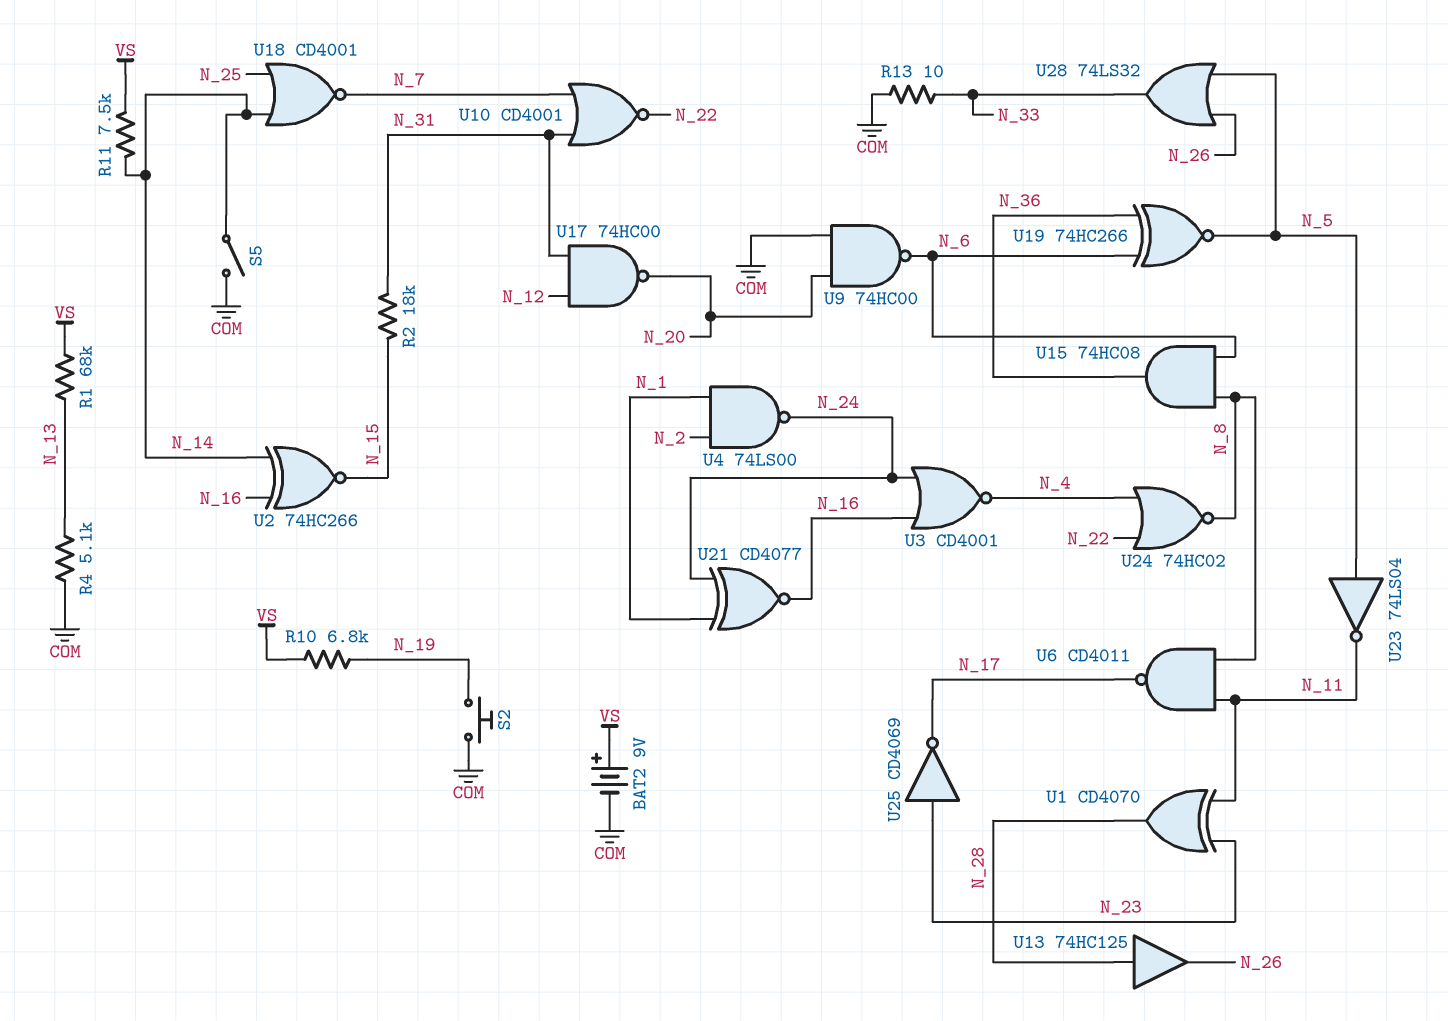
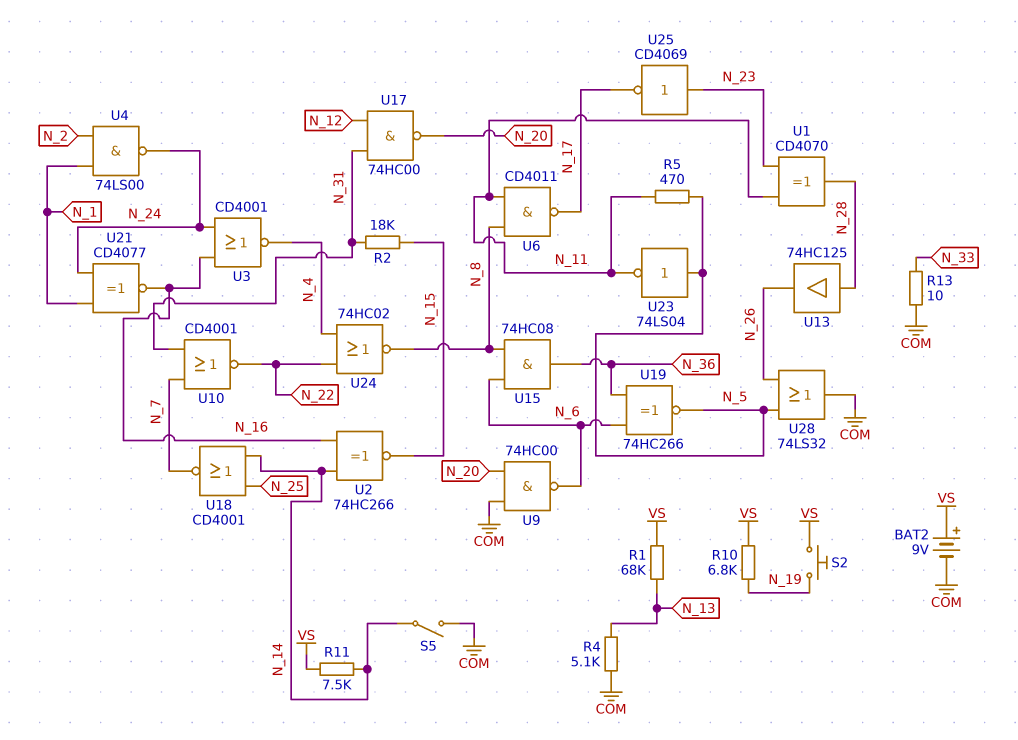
R5: none -> 470 (N_5, N_11)
S2: button (COM, N_19) -> button (N_19, VS)
U28: OR 74LS32 (in N_5, in N_26, out N_33) -> OR 74LS32 (in N_5, in N_26, out COM)

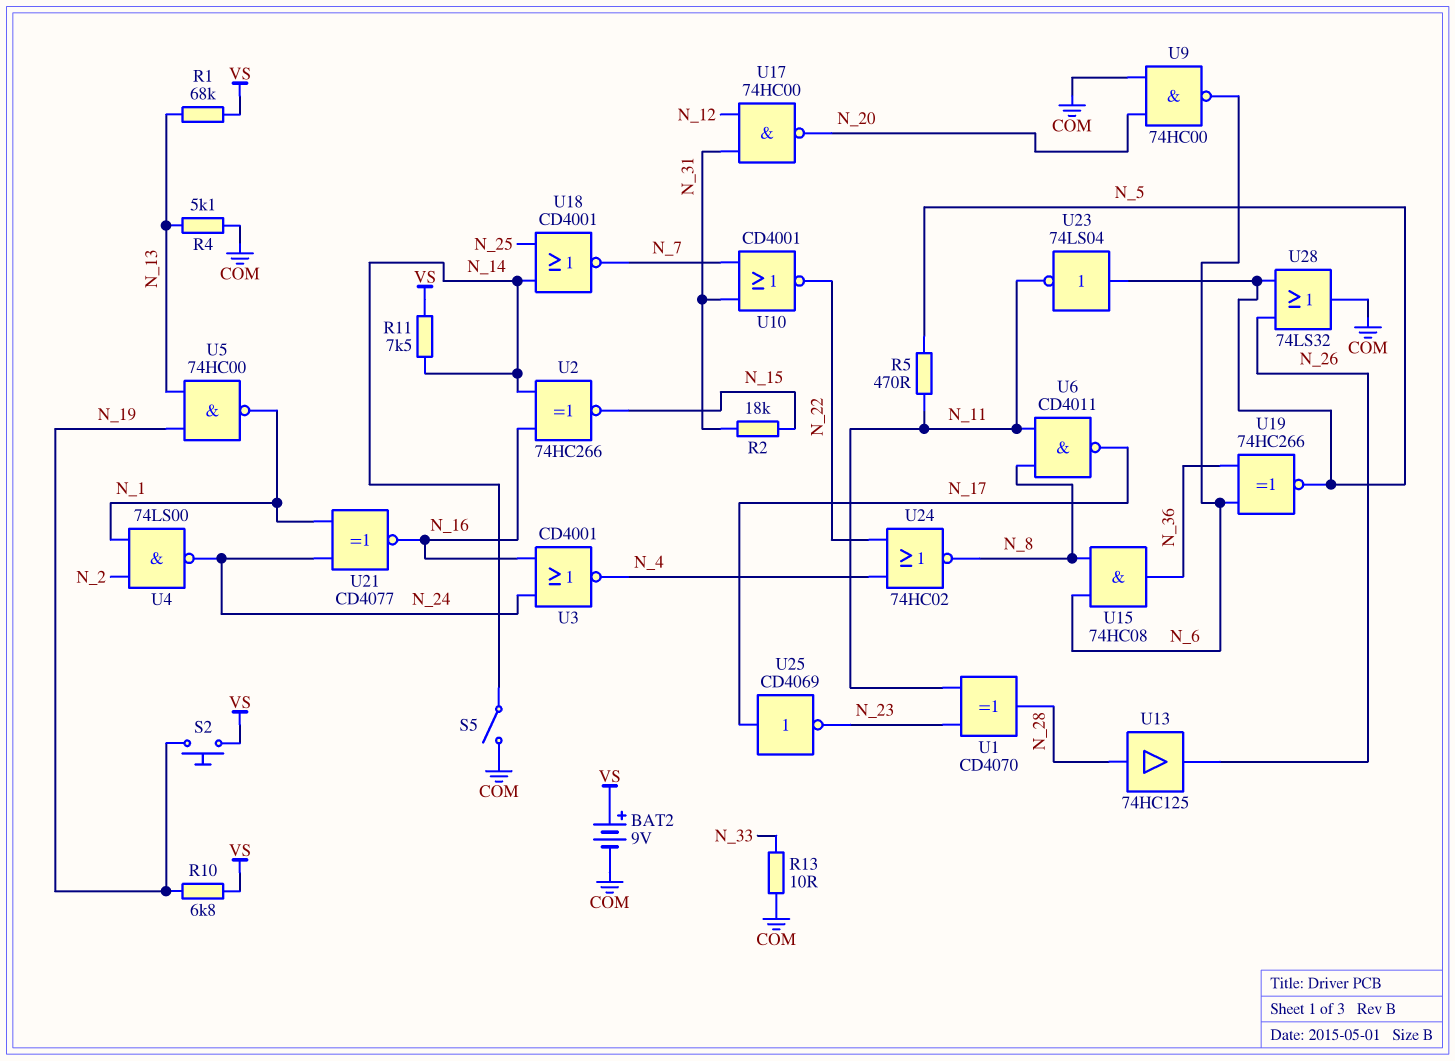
U5: none -> NAND 74HC00 (in N_13, in N_19, out N_1)
U25: NOT CD4069 (in N_23, out N_17) -> NOT CD4069 (in N_17, out N_23)

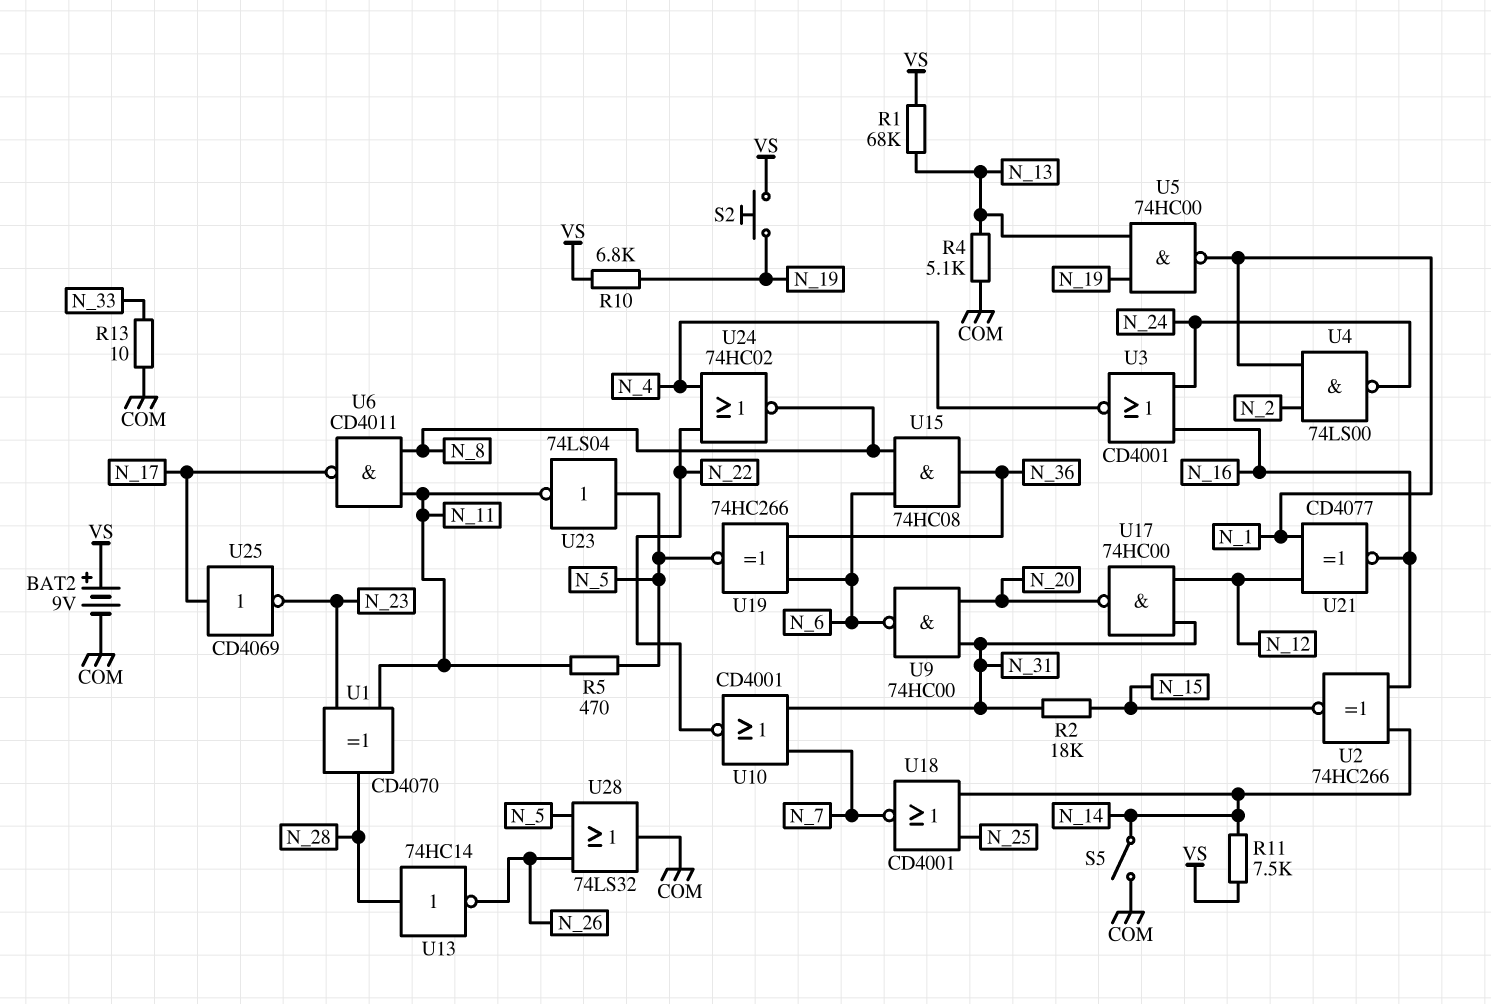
U9: NAND 74HC00 (in COM, in N_20, out N_6) -> NAND 74HC00 (in N_20, in N_31, out N_6)
U13: buffer 74HC125 (in N_28, out N_26) -> NOT 74HC14 (in N_28, out N_26)
U21: XNOR CD4077 (in N_1, in N_24, out N_16) -> XNOR CD4077 (in N_1, in N_12, out N_16)

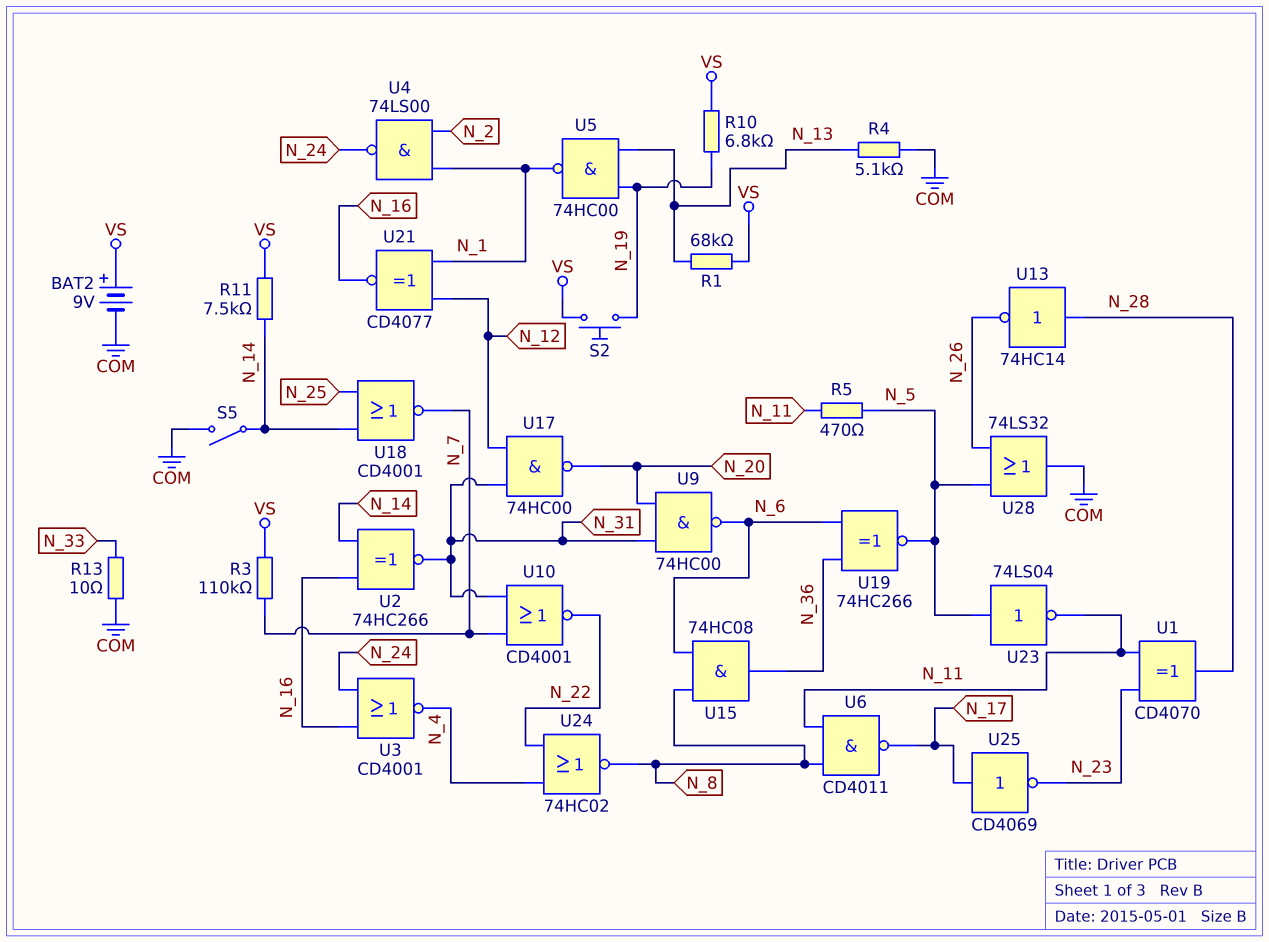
R2: 18k (N_15, N_31) -> none
R3: none -> 110k (N_7, VS)
U2: XNOR 74HC266 (in N_14, in N_16, out N_15) -> XNOR 74HC266 (in N_14, in N_16, out N_31)

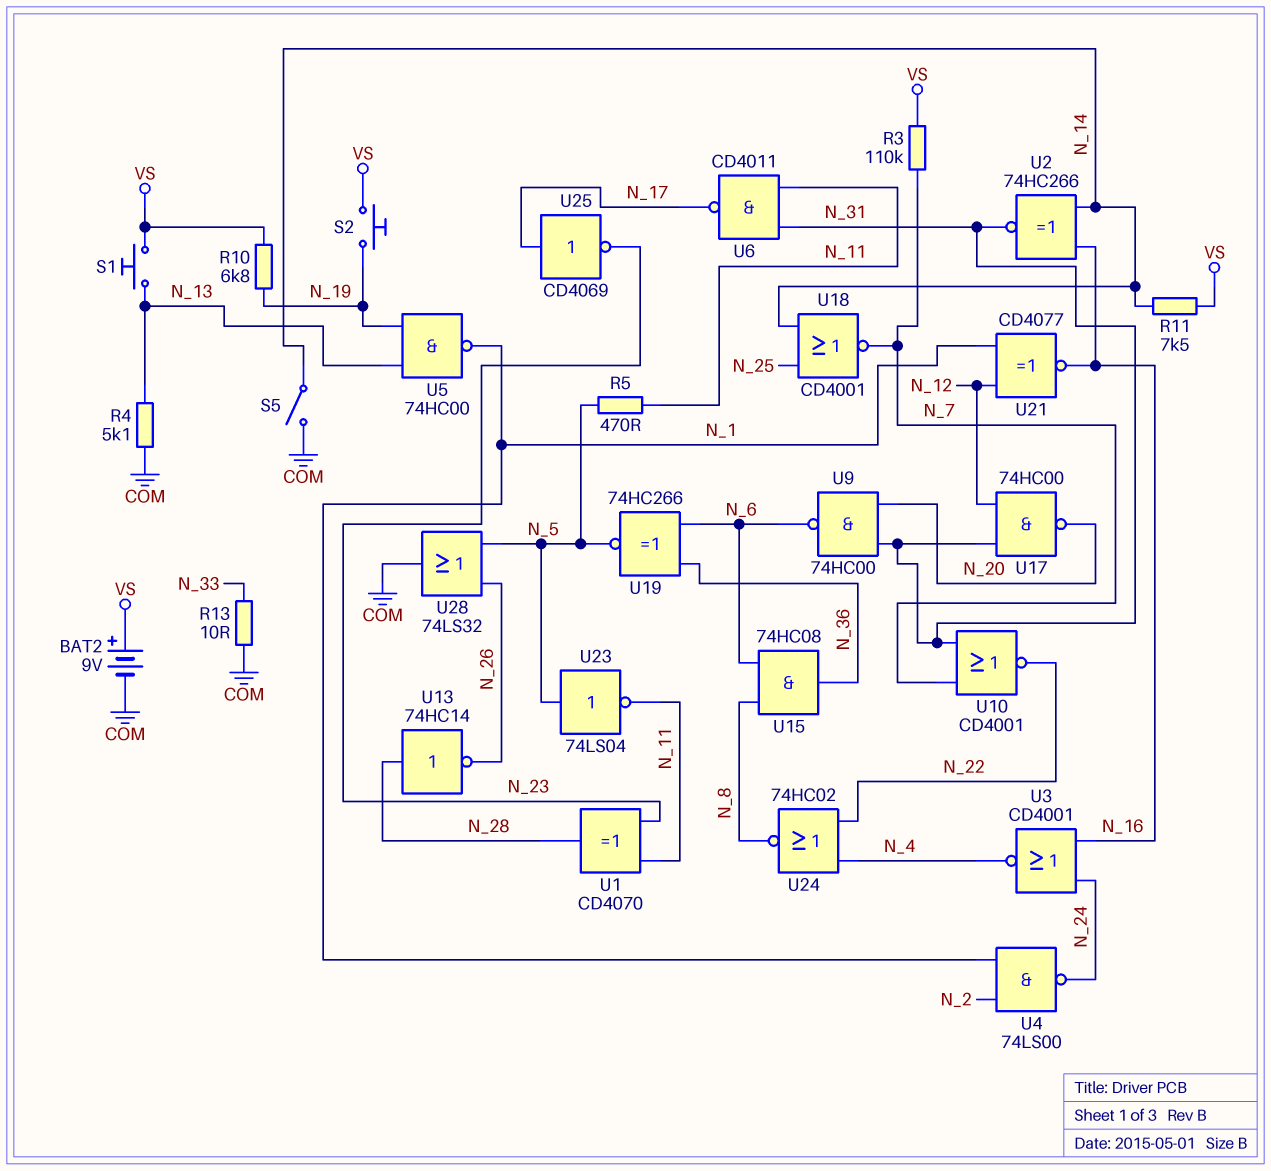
R1: 68k (N_13, VS) -> none
S1: none -> button (N_13, VS)
U6: NAND CD4011 (in N_8, in N_11, out N_17) -> NAND CD4011 (in N_11, in N_31, out N_17)

